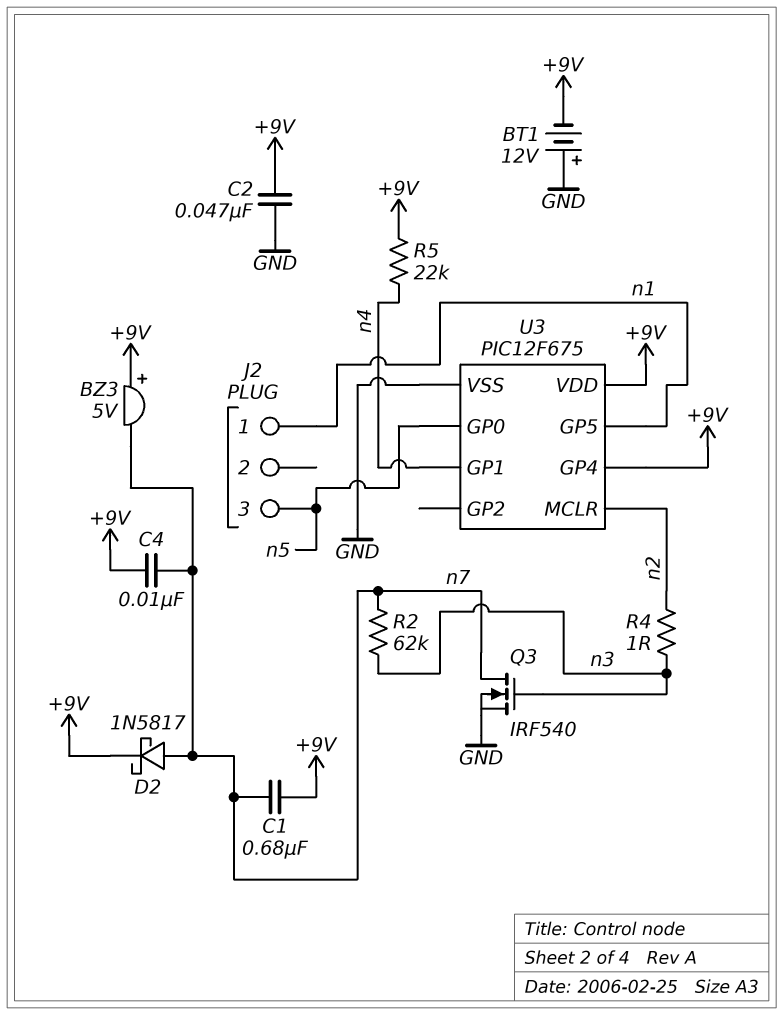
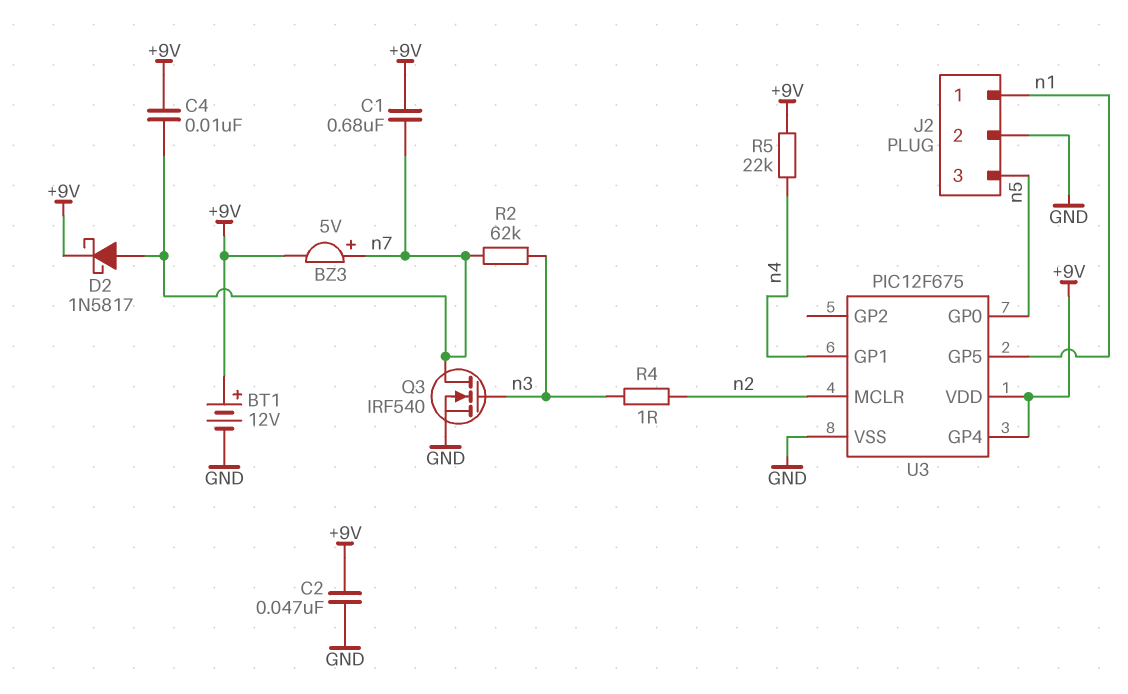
BT1: 12V (plus GND, minus +9V) -> 12V (plus +9V, minus GND)
BZ3: buzzer 5V (plus +9V, minus n7) -> buzzer 5V (plus n7, minus +9V)
J2 pin 2: none -> GND

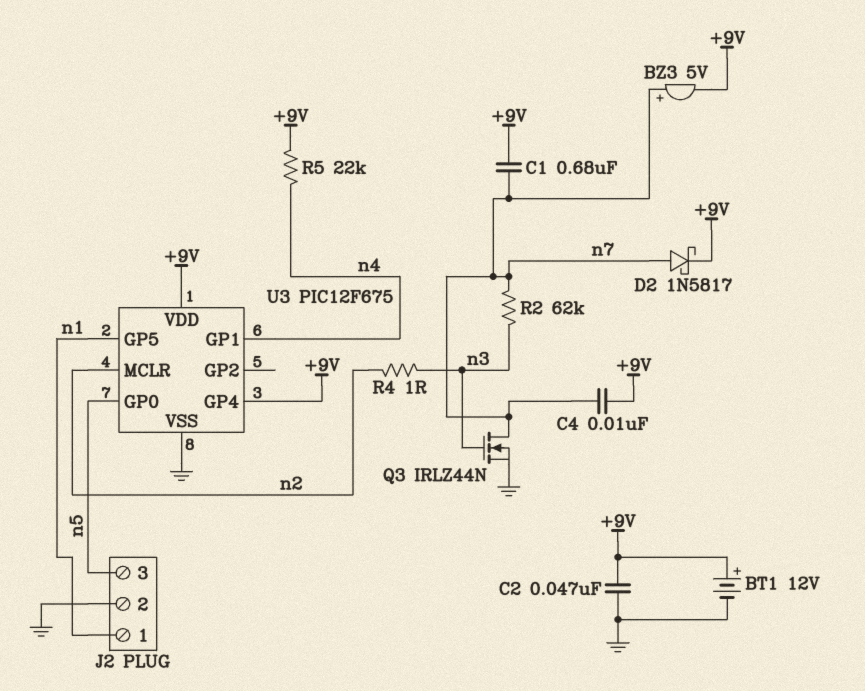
Q3: NMOS IRF540 (G n3, D n7, S GND) -> NMOS IRLZ44N (G n3, D n7, S GND)

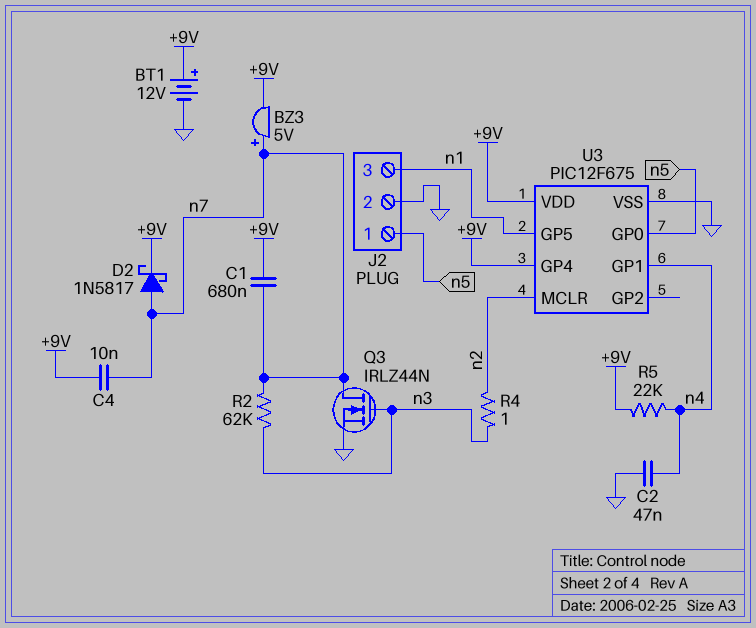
C2: 47nF (+9V, GND) -> 47nF (GND, n4)
J2 pin 1: n1 -> n5
J2 pin 3: n5 -> n1

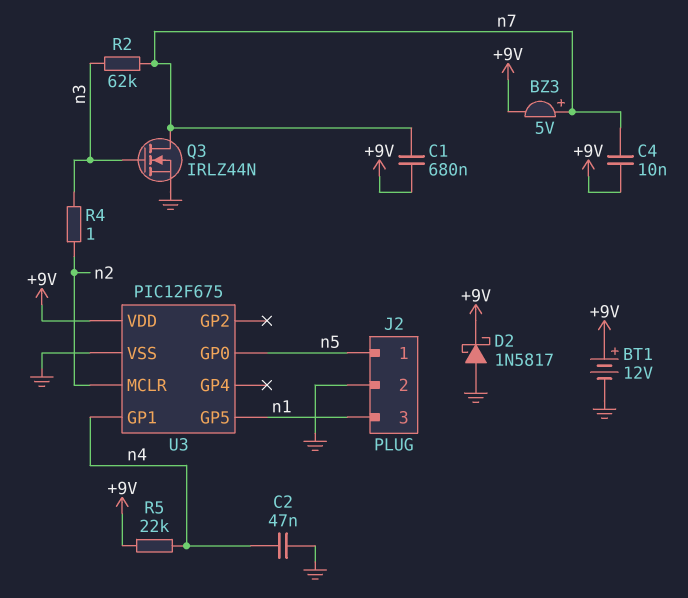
D2: schottky 1N5817 (A n7, K +9V) -> schottky 1N5817 (A GND, K +9V)
U3 pin GP4: +9V -> none

